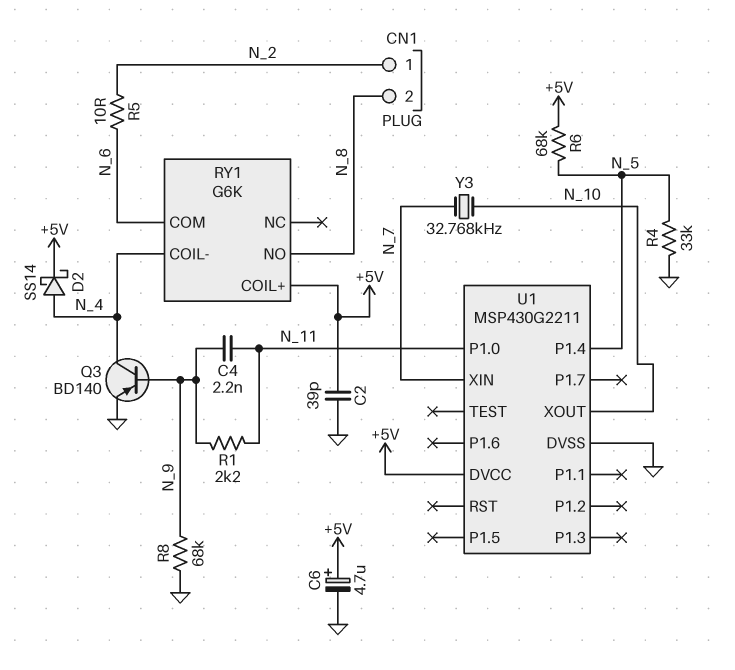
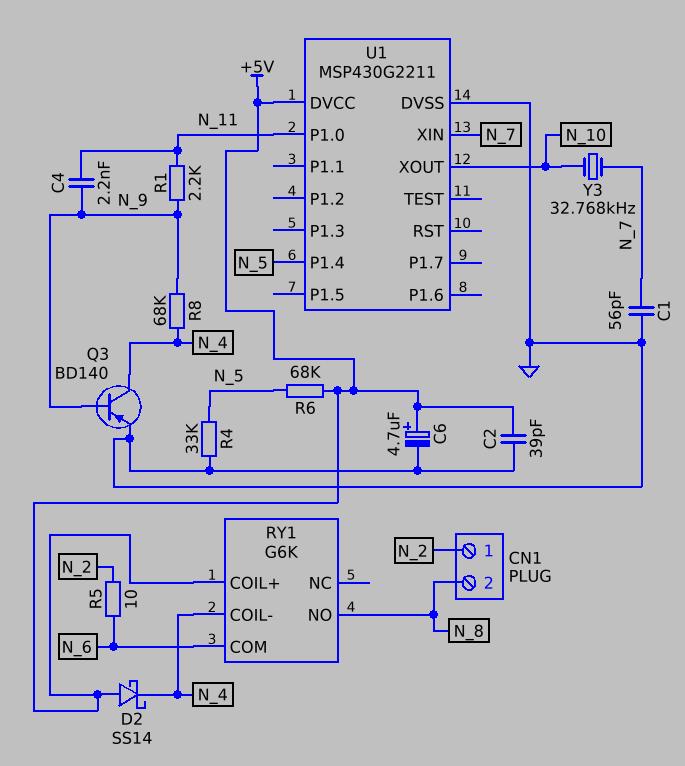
C1: none -> 56pF (GND, N_7)
D2: schottky SS14 (A N_4, K +5V) -> schottky SS14 (A +5V, K N_4)
R8: 68k (GND, N_9) -> 68k (N_4, N_9)

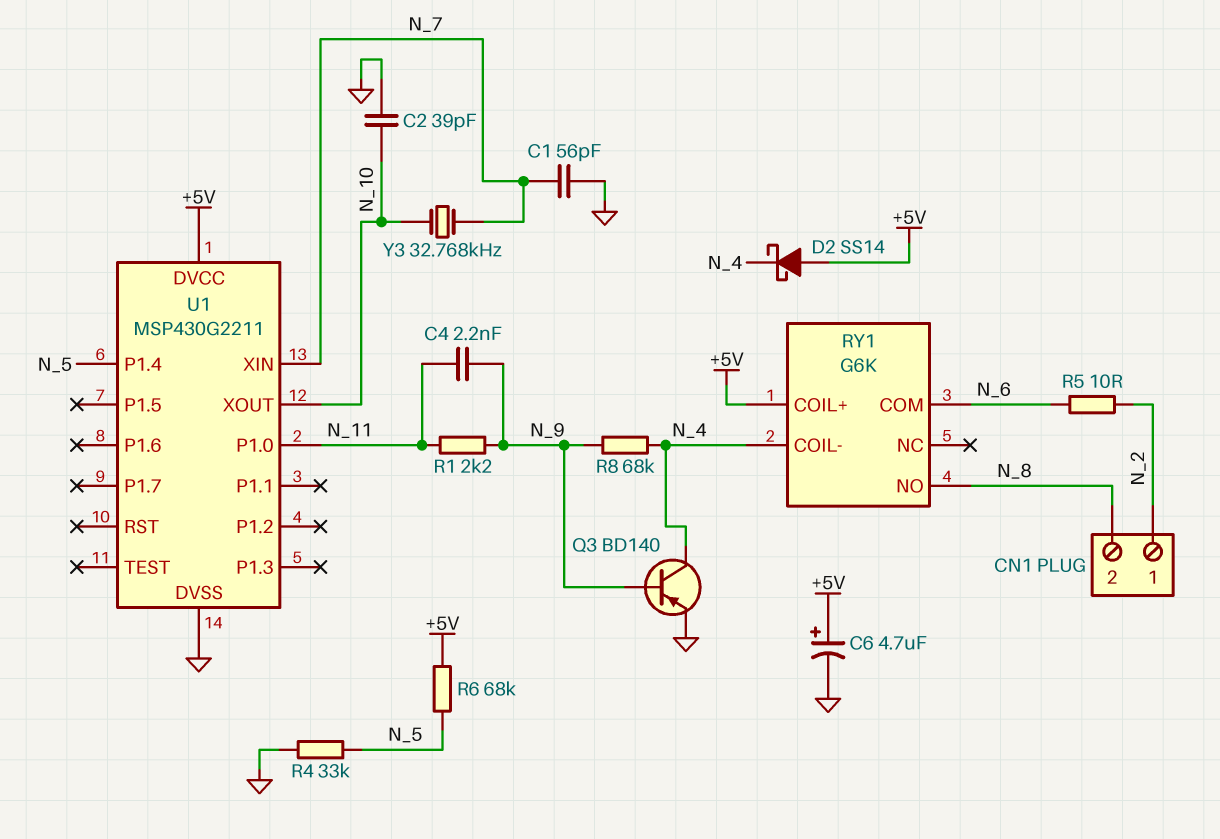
C2: 39pF (+5V, GND) -> 39pF (GND, N_10)

